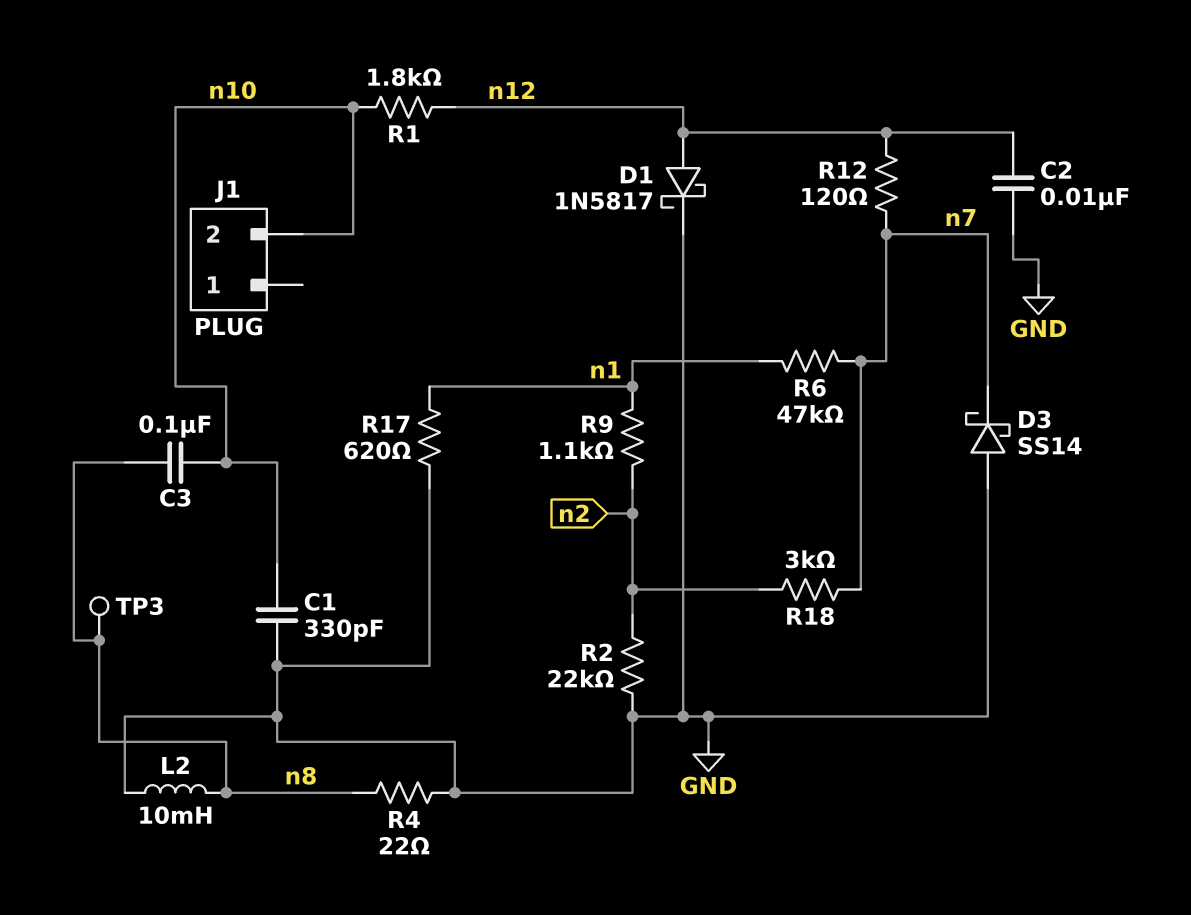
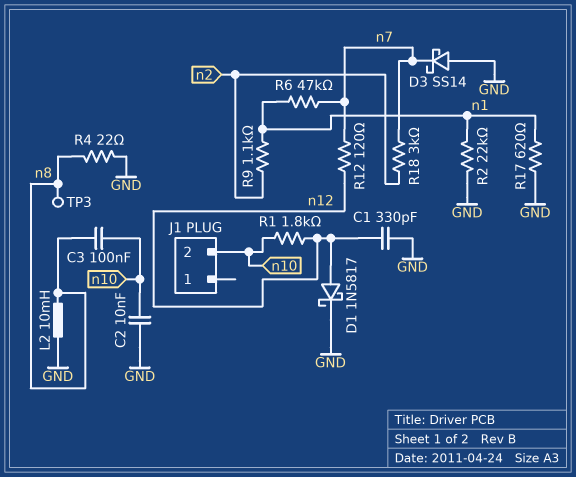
C1: 330pF (GND, n10) -> 330pF (GND, n12)
C2: 10nF (GND, n12) -> 10nF (GND, n10)
R2: 22k (GND, n2) -> 22k (GND, n1)

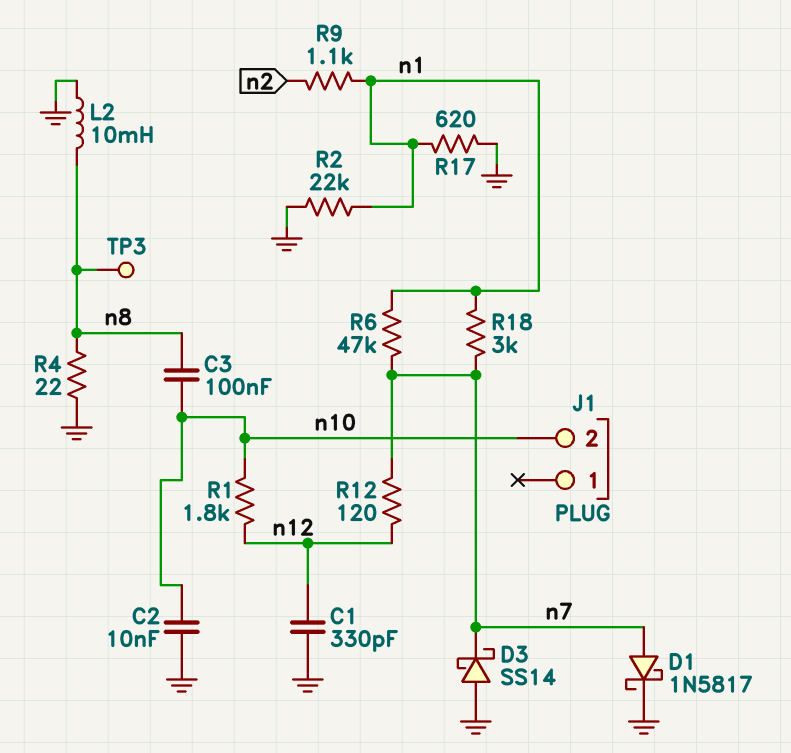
D1: schottky 1N5817 (A n12, K GND) -> schottky 1N5817 (A n7, K GND)
R18: 3k (n2, n7) -> 3k (n1, n7)

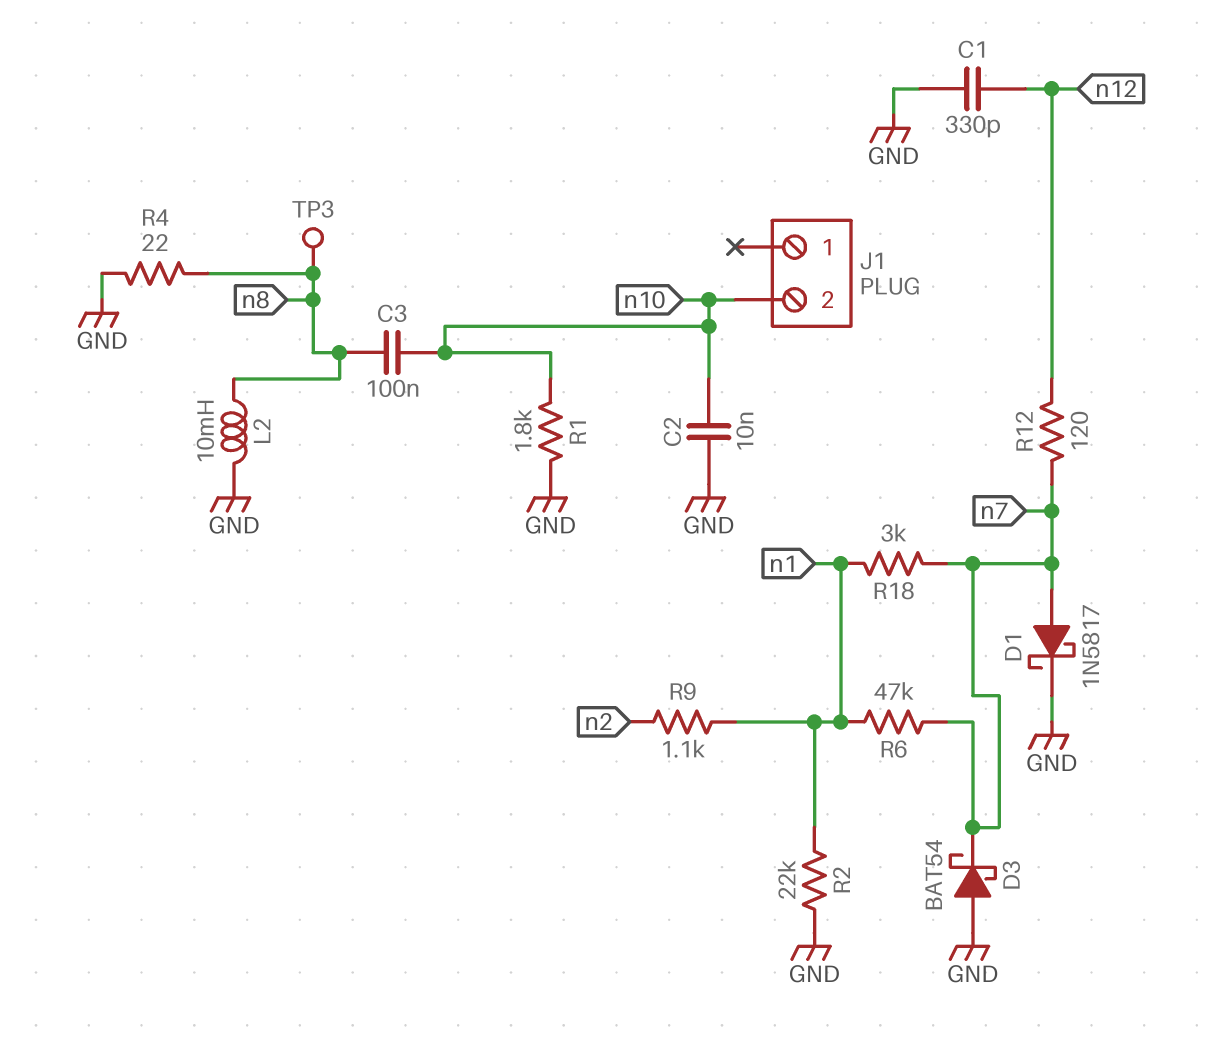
D3: schottky SS14 (A GND, K n7) -> schottky BAT54 (A GND, K n7)
R1: 1.8k (n10, n12) -> 1.8k (GND, n10)
R17: 620 (GND, n1) -> none

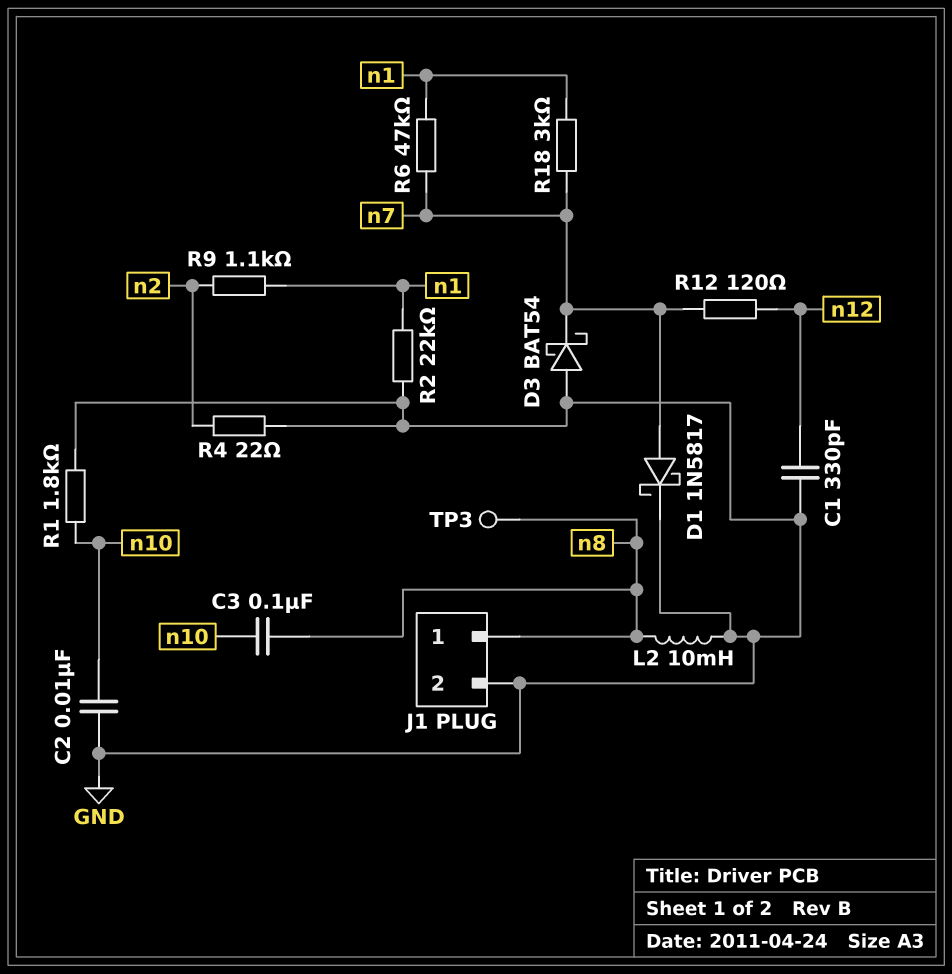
J1 pin 1: none -> n8
J1 pin 2: n10 -> GND
R4: 22 (GND, n8) -> 22 (GND, n2)

